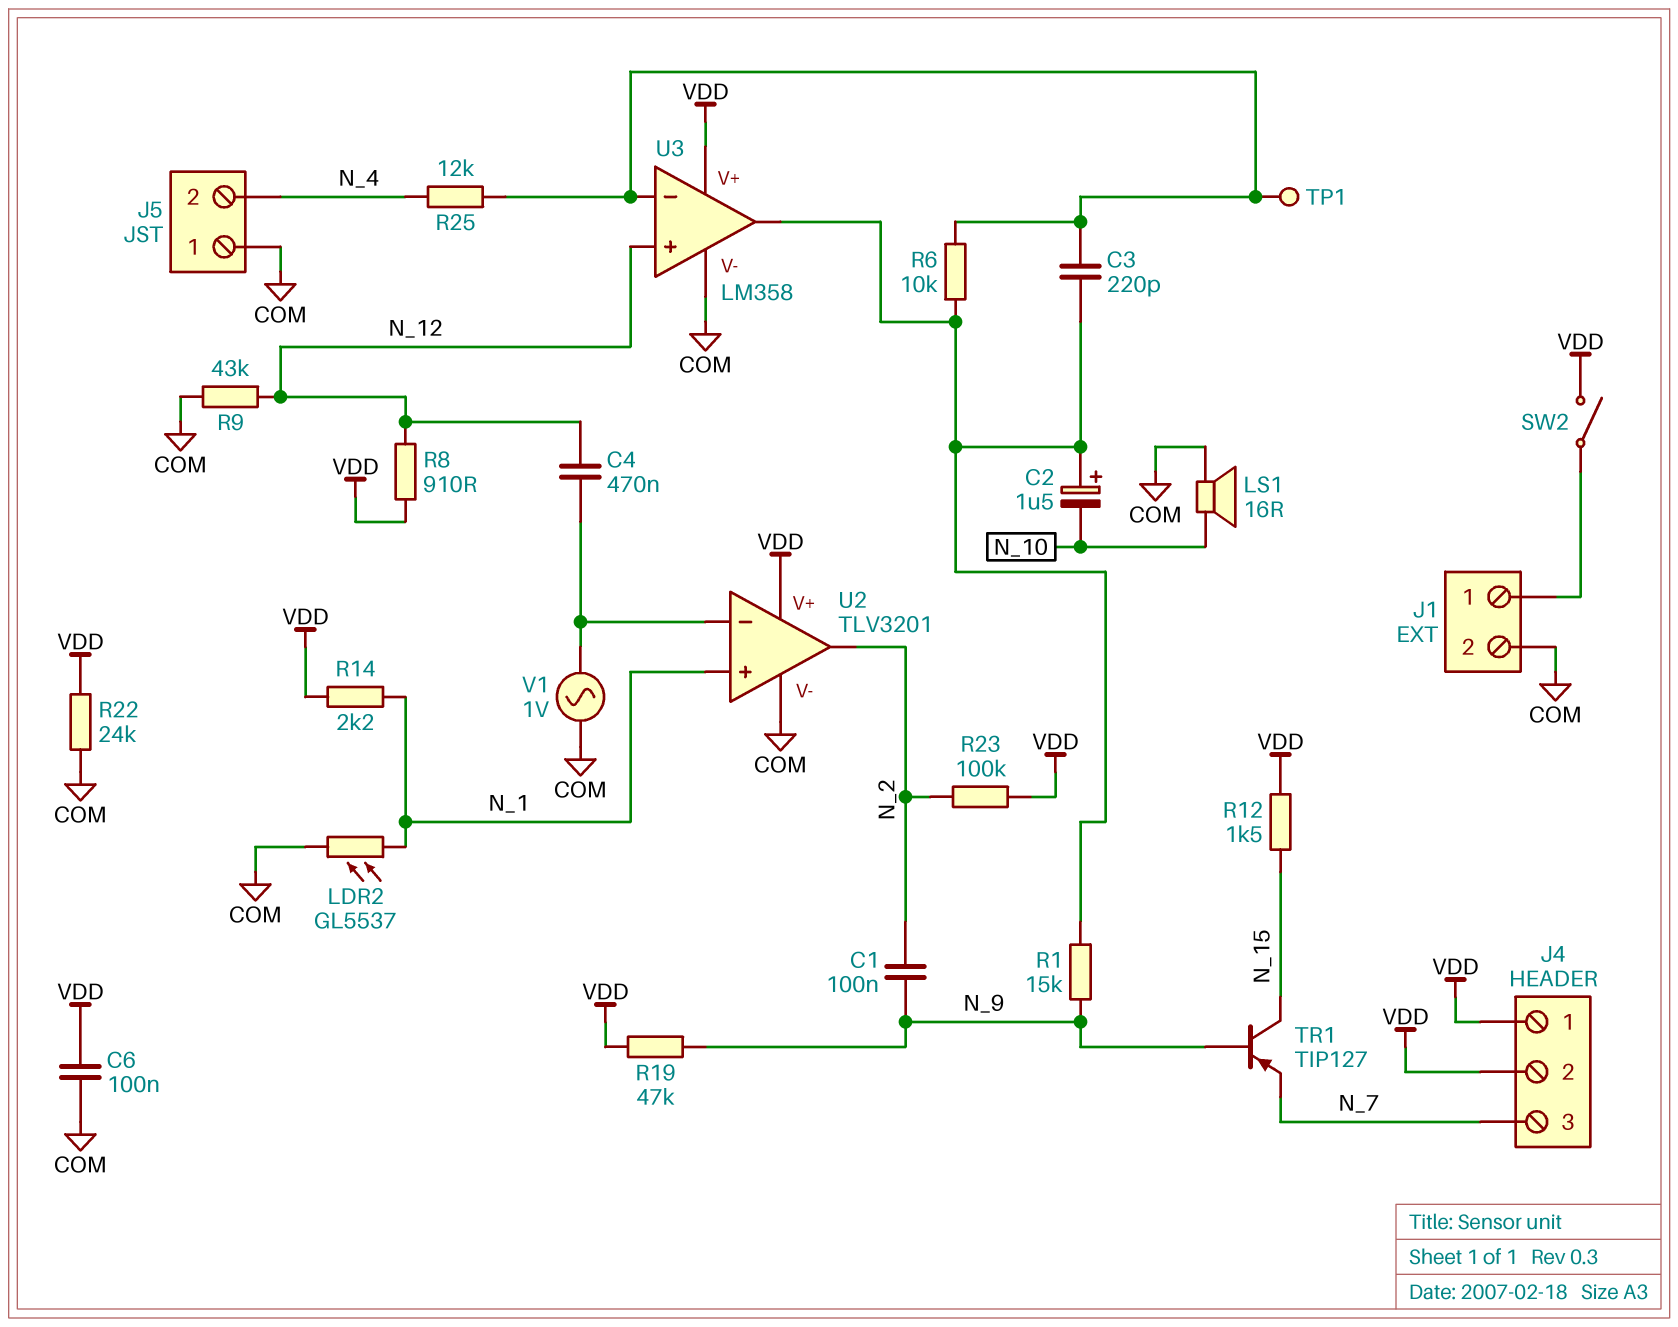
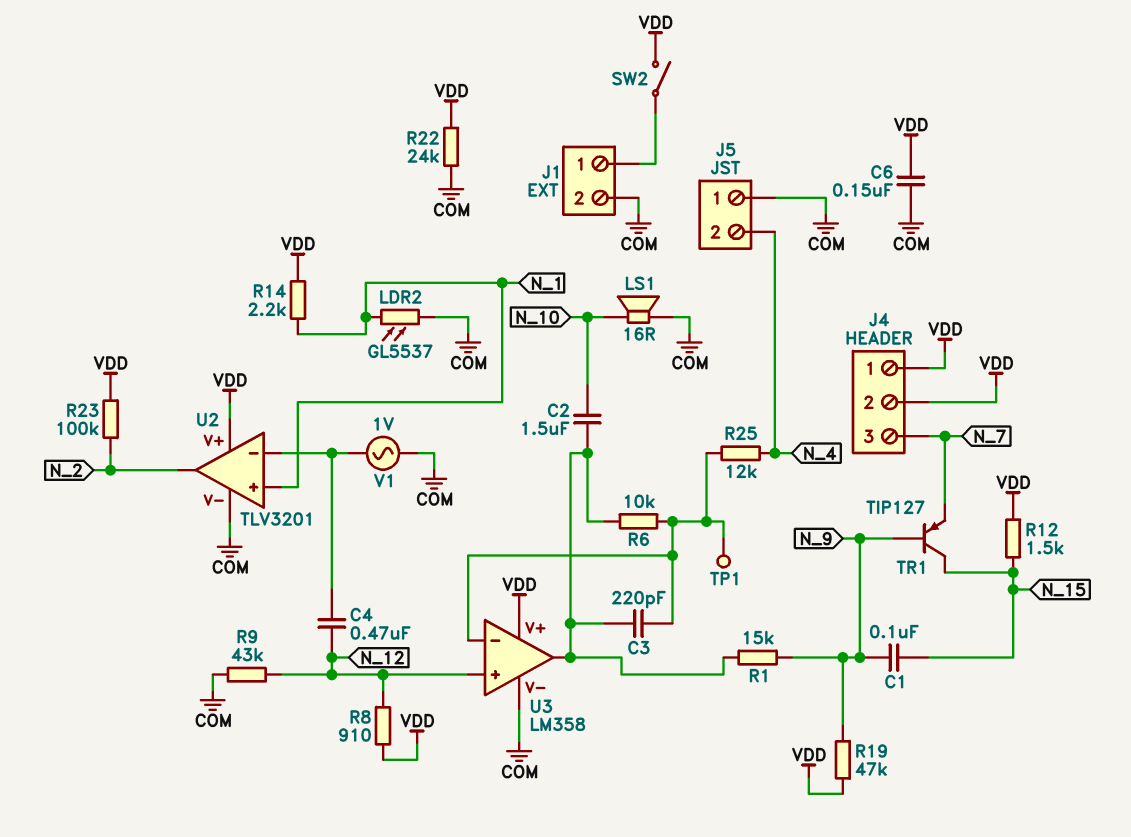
C1: 100nF (N_2, N_9) -> 100nF (N_9, N_15)
C2: 1.5uF (plus U3/out, minus N_10) -> 1.5uF (N_10, U3/out)
C6: 100nF (COM, VDD) -> 150nF (COM, VDD)

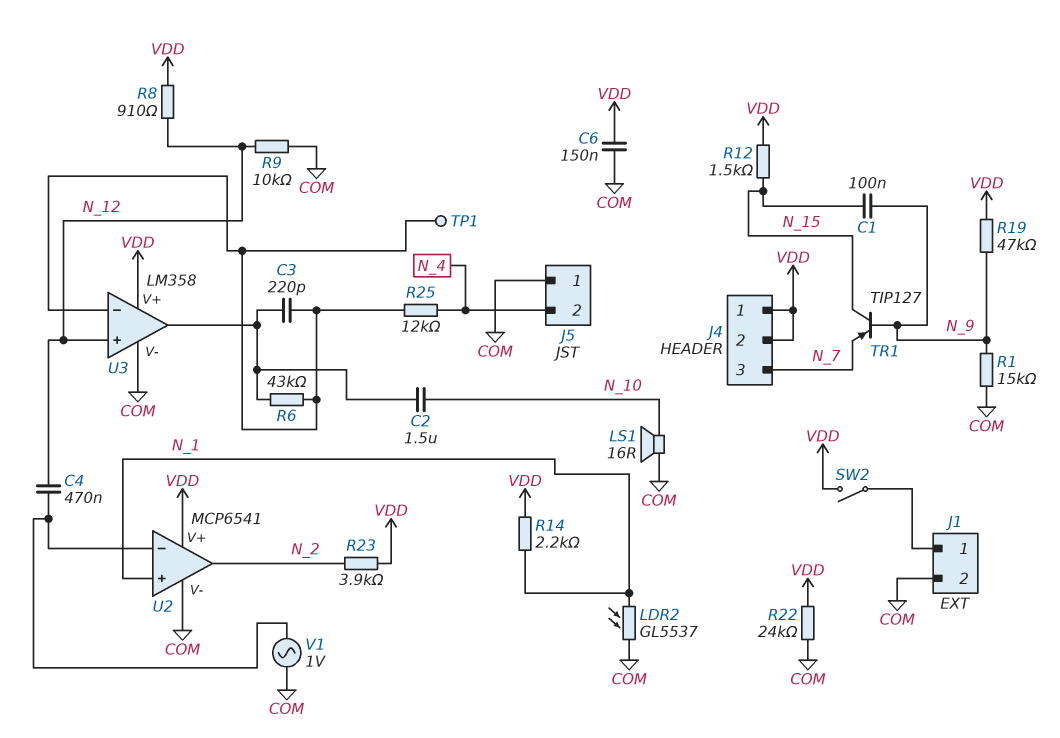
R1: 15k (N_9, U3/out) -> 15k (COM, N_9)
R6: 10k (U3/in-, U3/out) -> 43k (U3/in-, U3/out)
R9: 43k (COM, N_12) -> 10k (COM, N_12)
R23: 100k (N_2, VDD) -> 3.9k (N_2, VDD)
U2: TLV3201 -> MCP6541

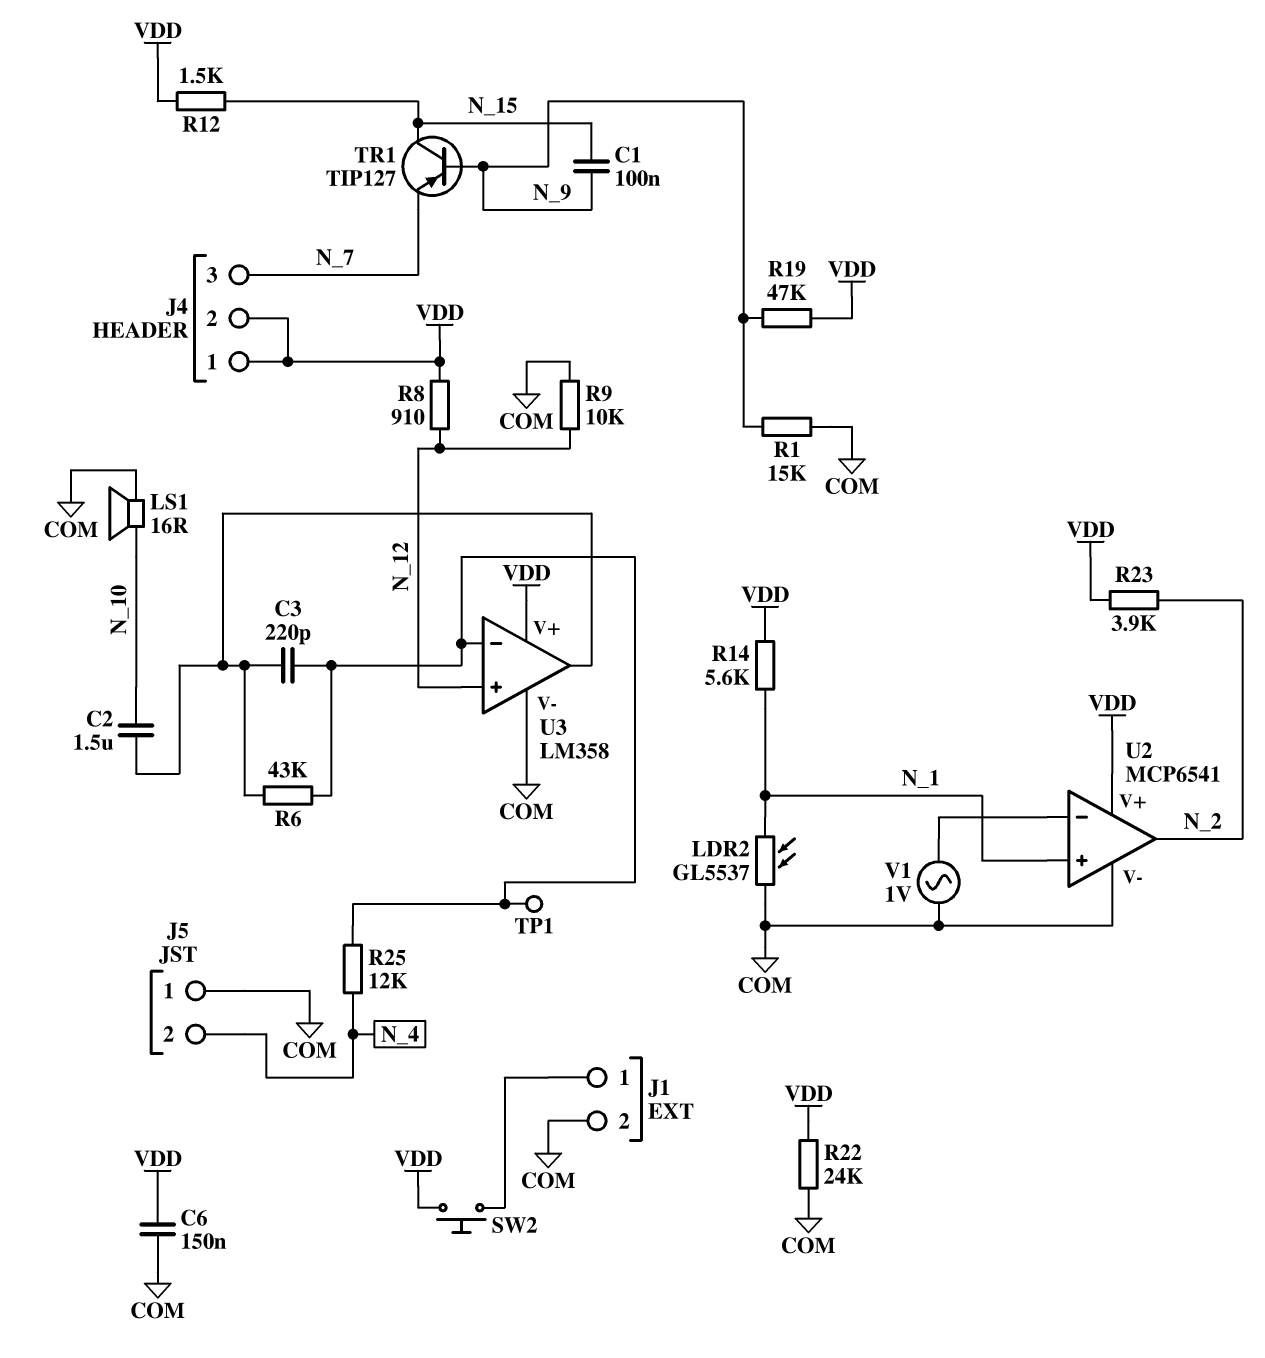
C4: 470nF (N_12, U2/in-) -> none
R14: 2.2k (N_1, VDD) -> 5.6k (N_1, VDD)
SW2: switch (J1/1, VDD) -> button (J1/1, VDD)

